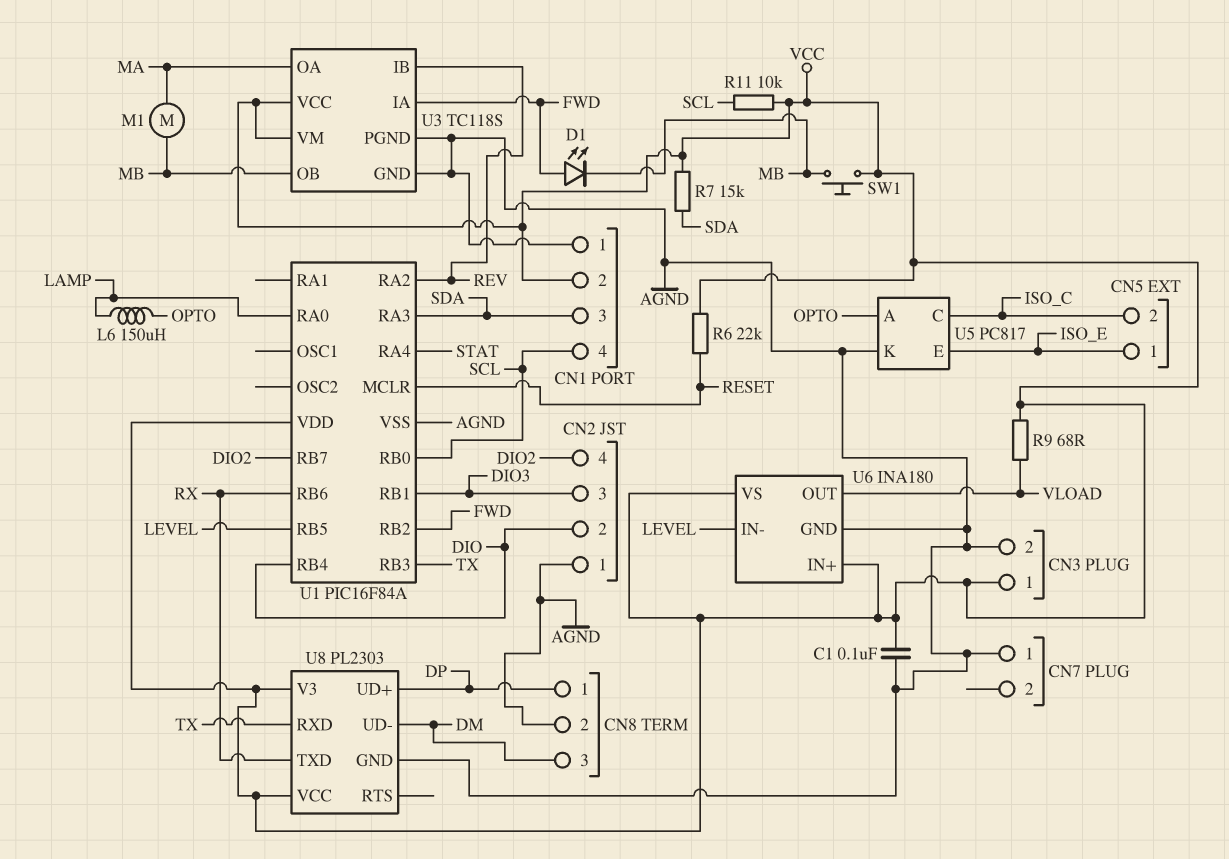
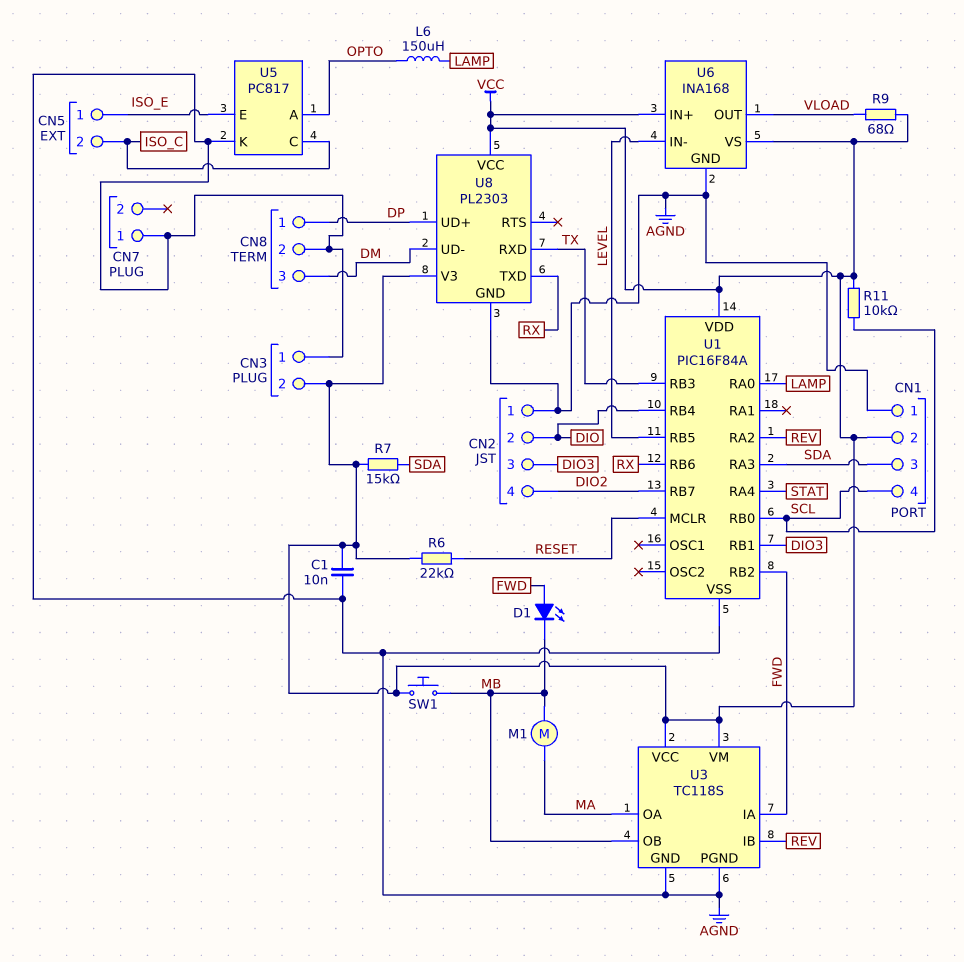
C1: 100nF (AGND, VCC) -> 10nF (AGND, VCC)
CN3 pin 1: VCC -> AGND
CN3 pin 2: AGND -> VCC
U6: INA180 -> INA168

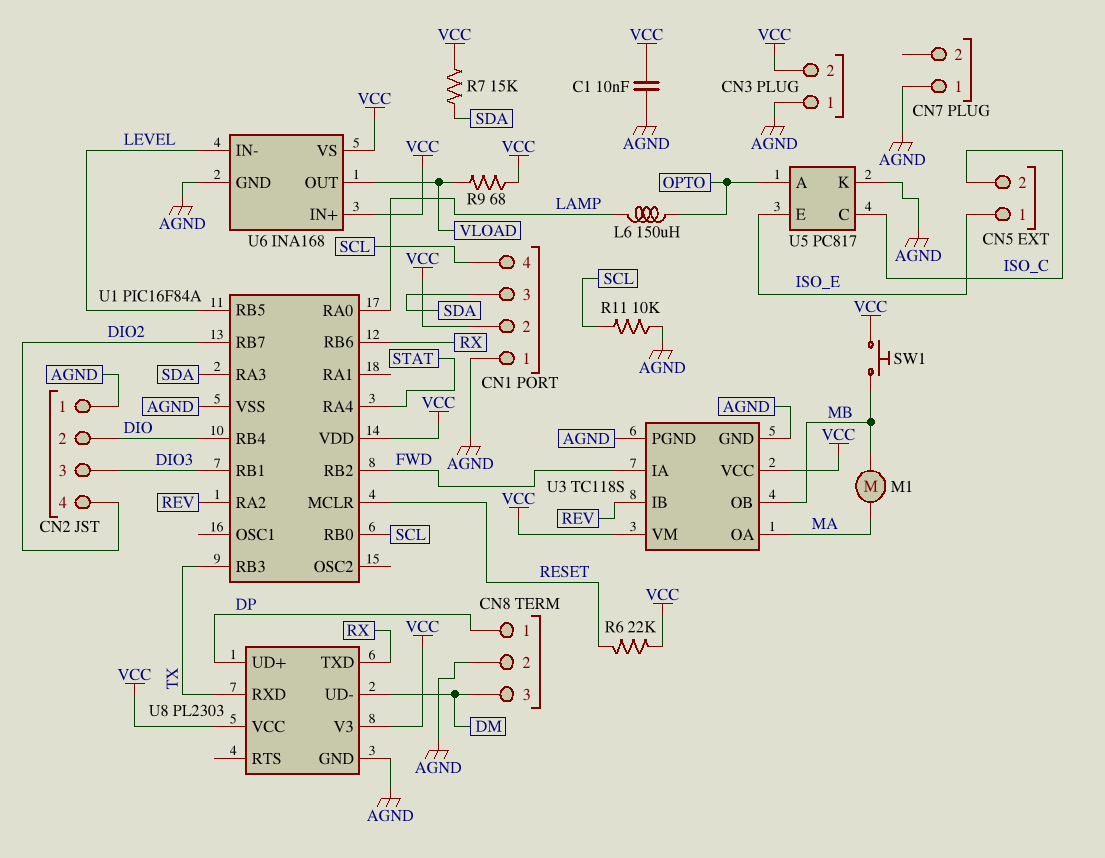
D1: LED (A FWD, K MB) -> none
R11: 10k (SCL, VCC) -> 10k (AGND, SCL)

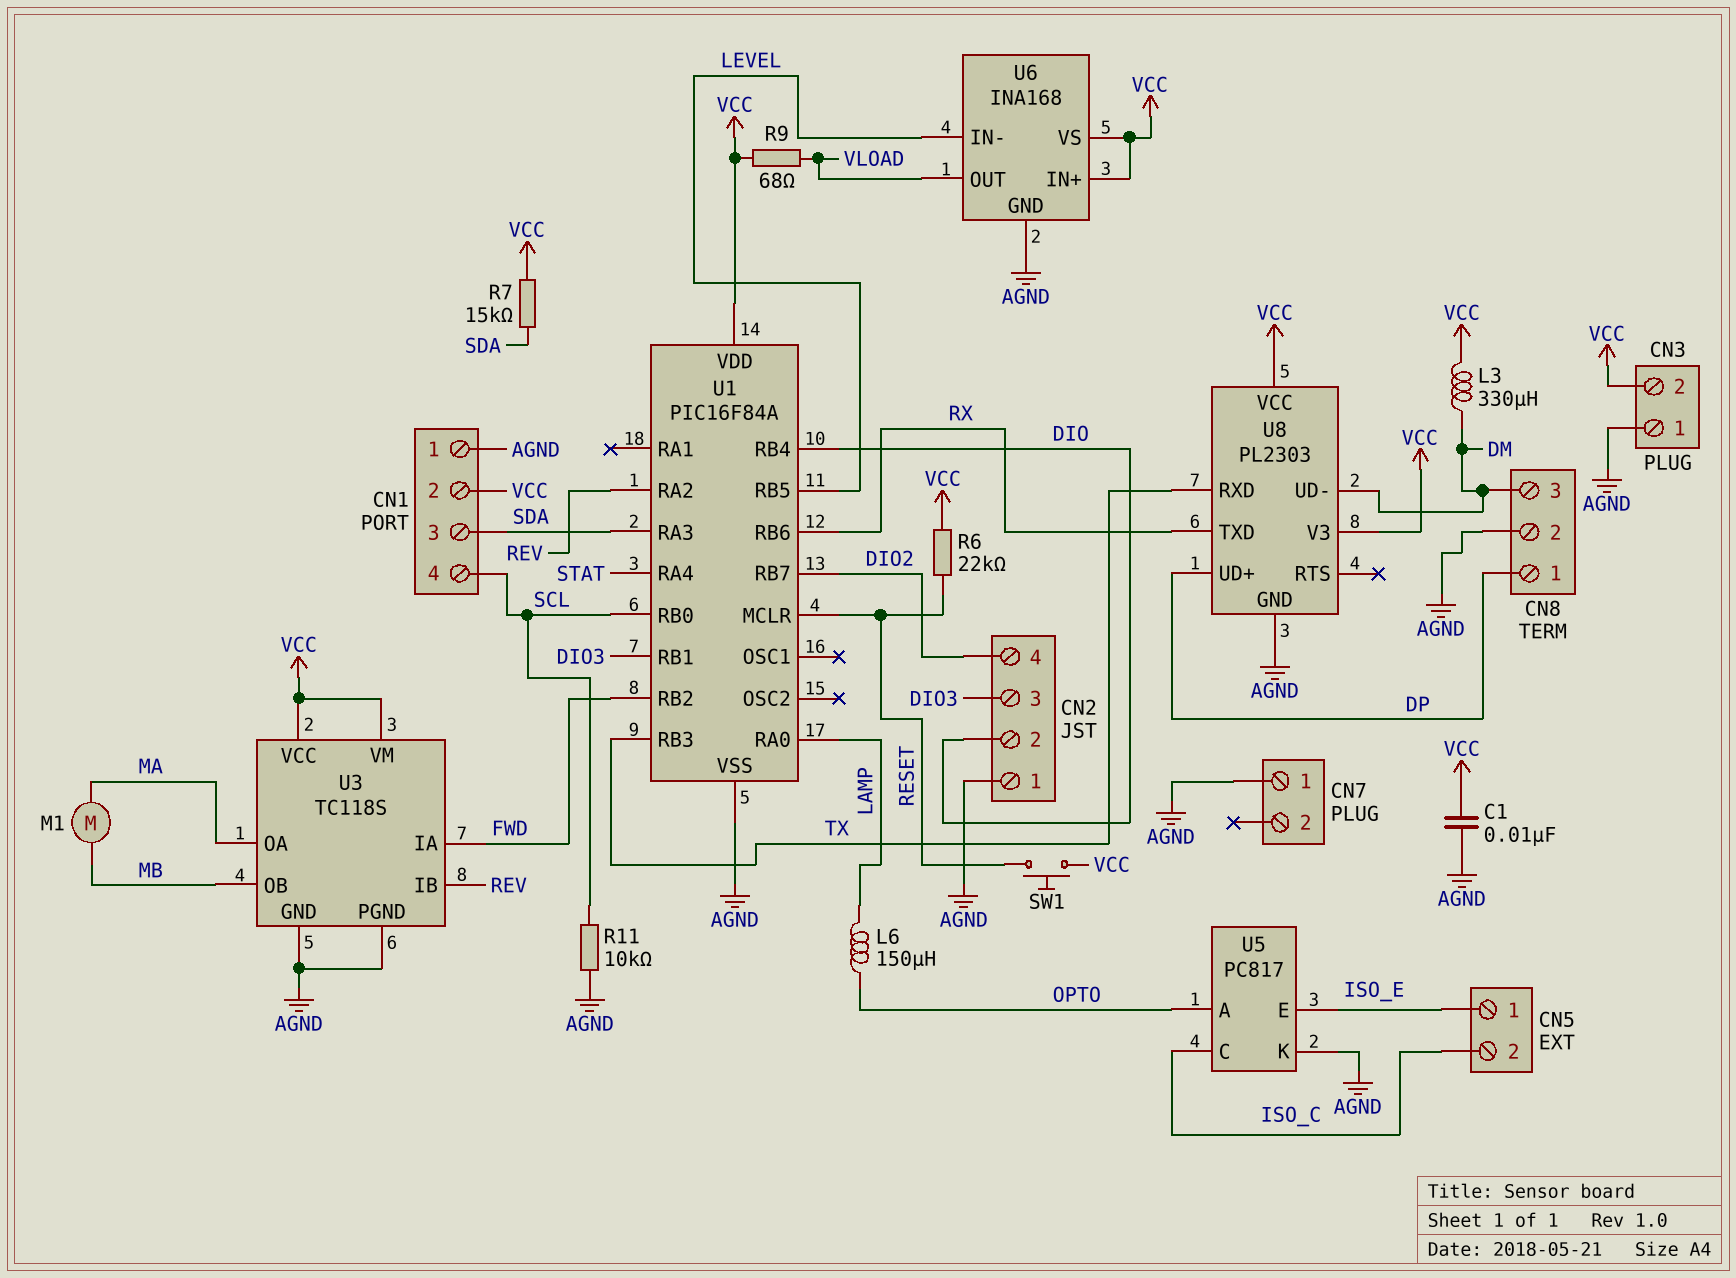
L3: none -> 330uH (DM, VCC)
SW1: button (MB, VCC) -> button (RESET, VCC)

